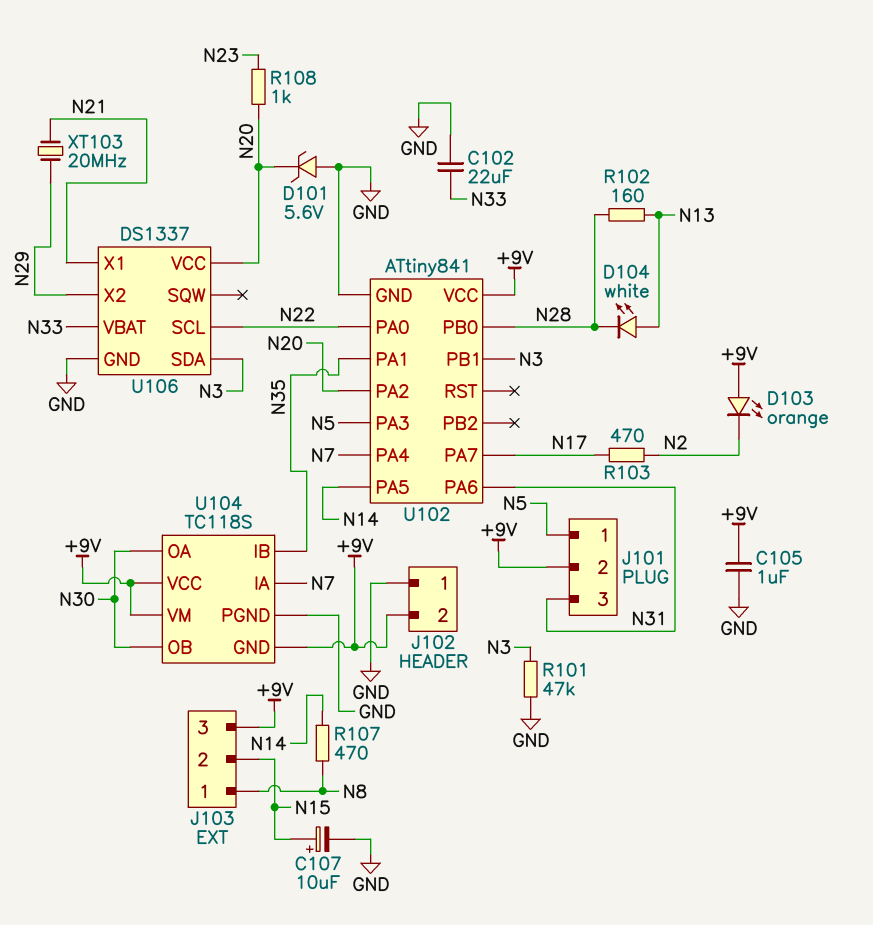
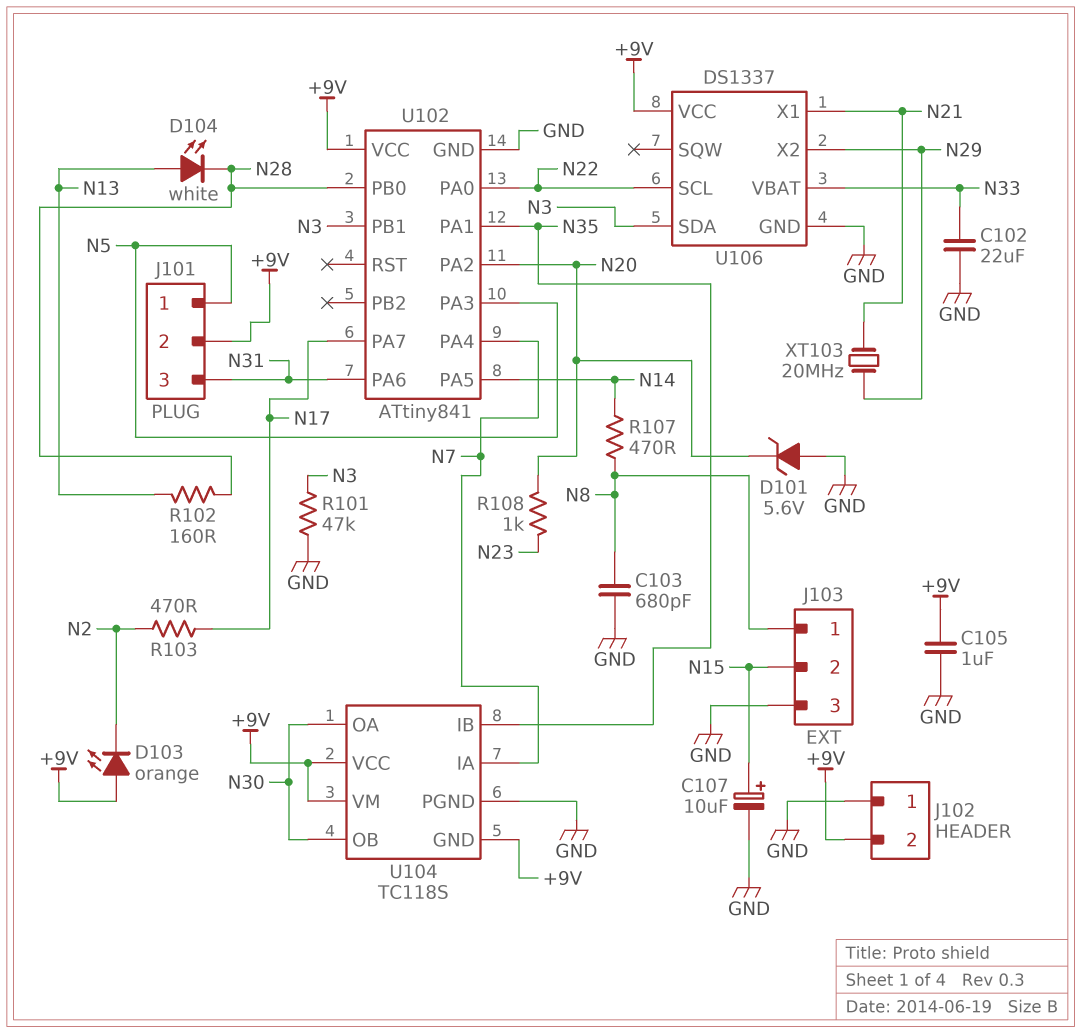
C103: none -> 680pF (GND, N8)
J103 pin 3: +9V -> GND
U106 pin VCC: N20 -> +9V

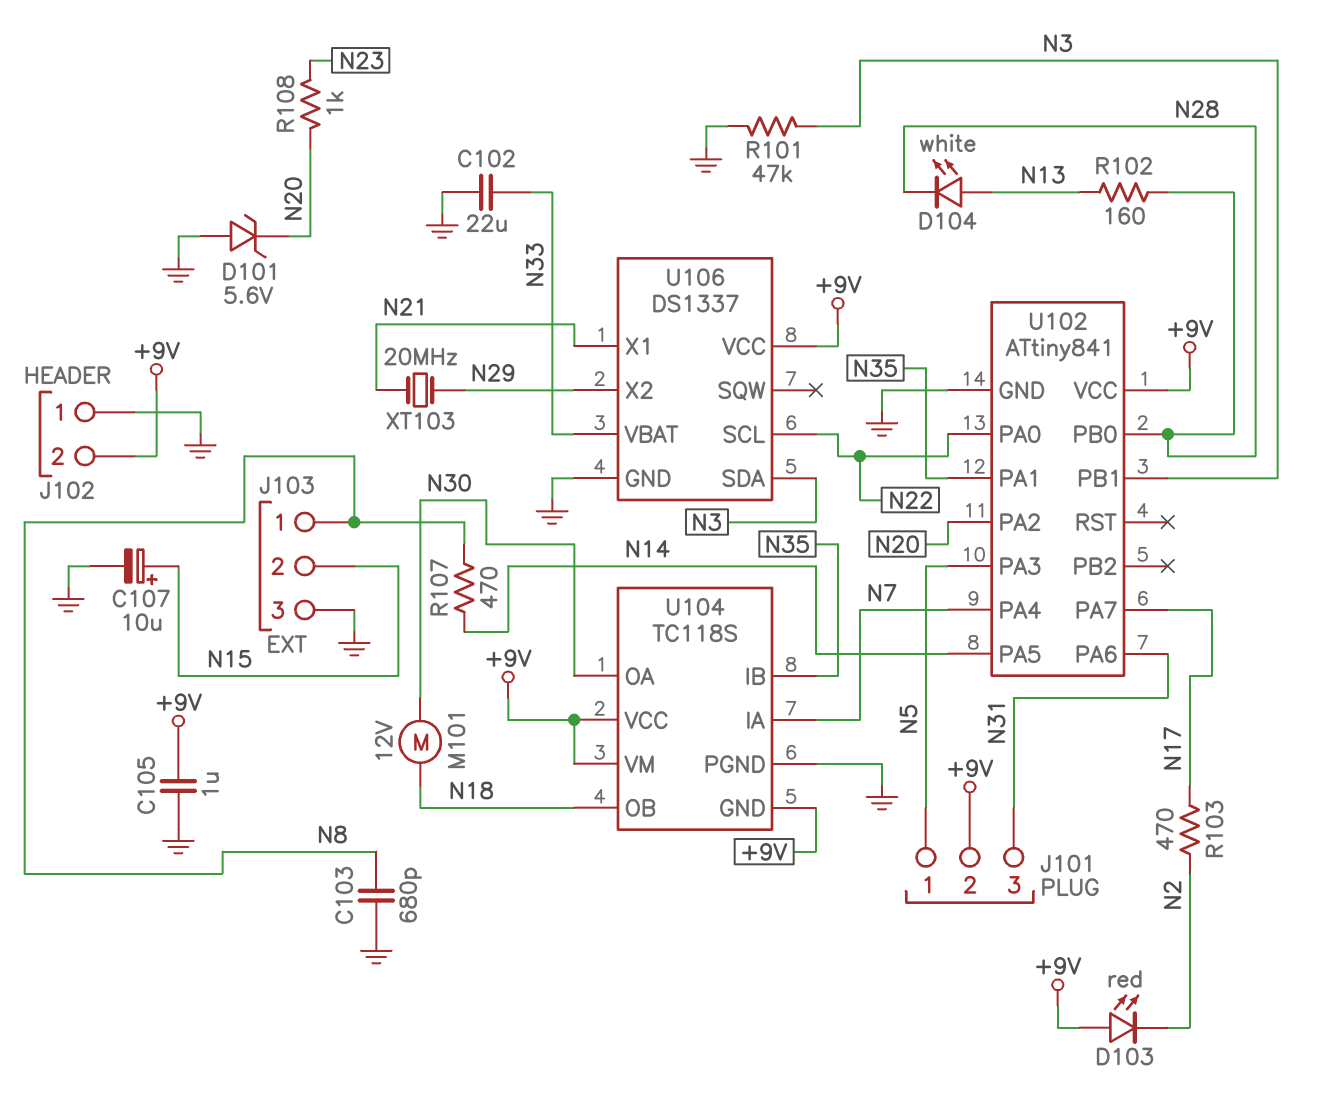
D103: LED orange (A +9V, K N2) -> LED red (A +9V, K N2)
M101: none -> motor 12V (N18, N30)
U104 pin OB: N30 -> N18

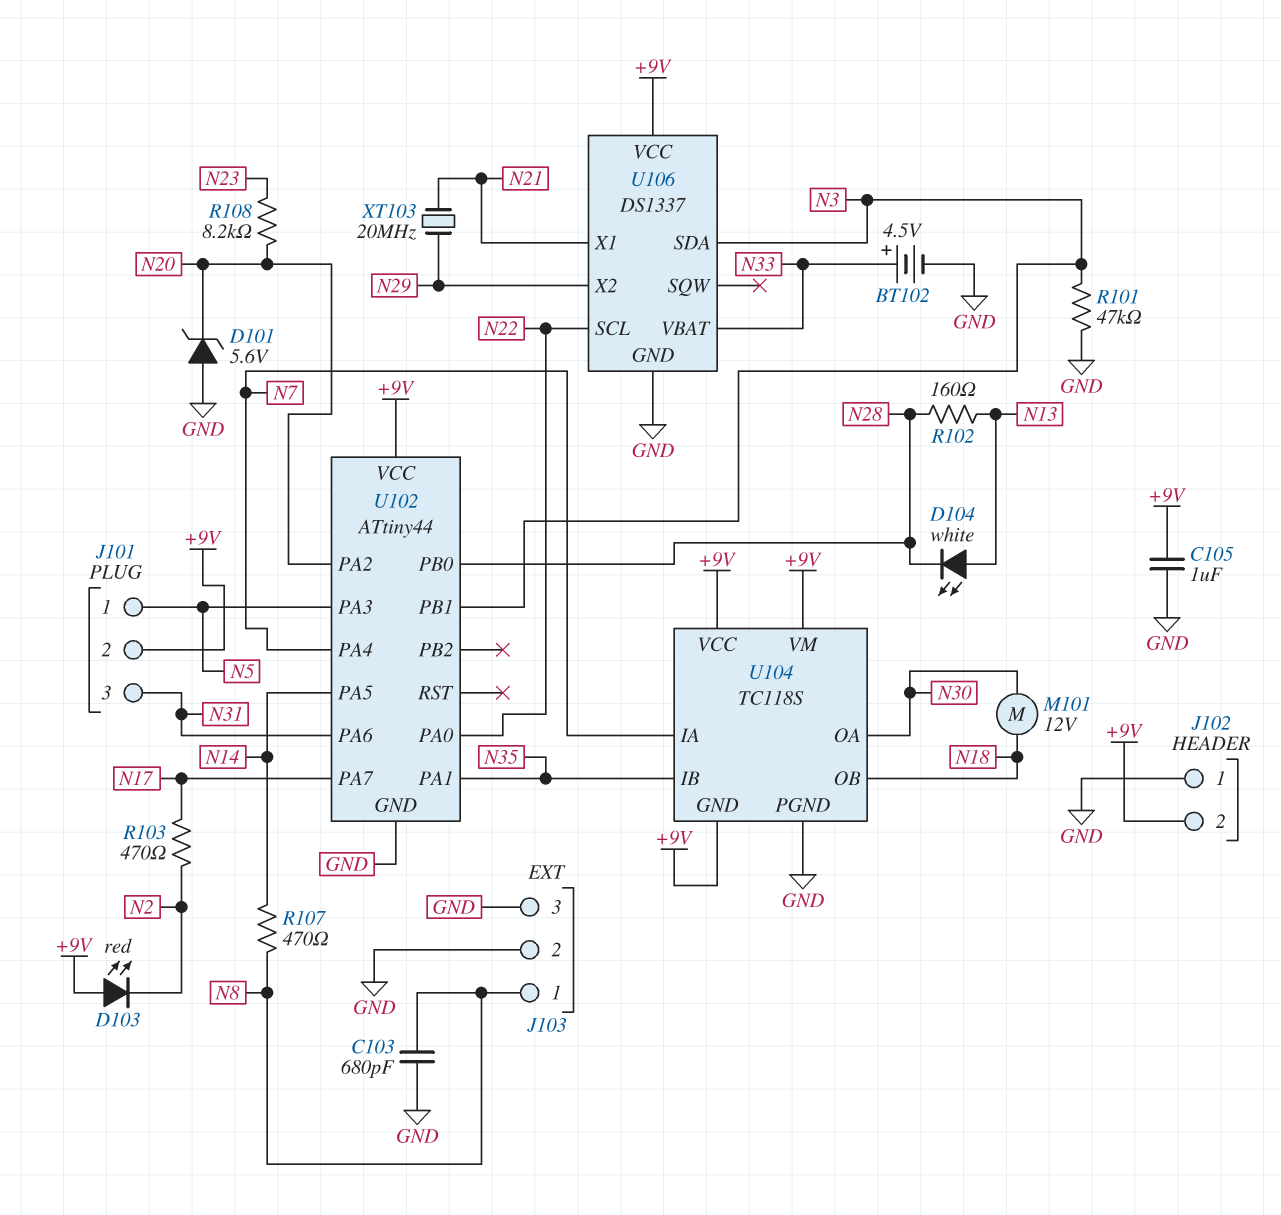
BT102: none -> 4.5V (plus N33, minus GND)
C102: 22uF (GND, N33) -> none
C107: 10uF (plus N15, minus GND) -> none
J103 pin 2: N15 -> GND
R108: 1k (N20, N23) -> 8.2k (N20, N23)
U102: ATtiny841 -> ATtiny44

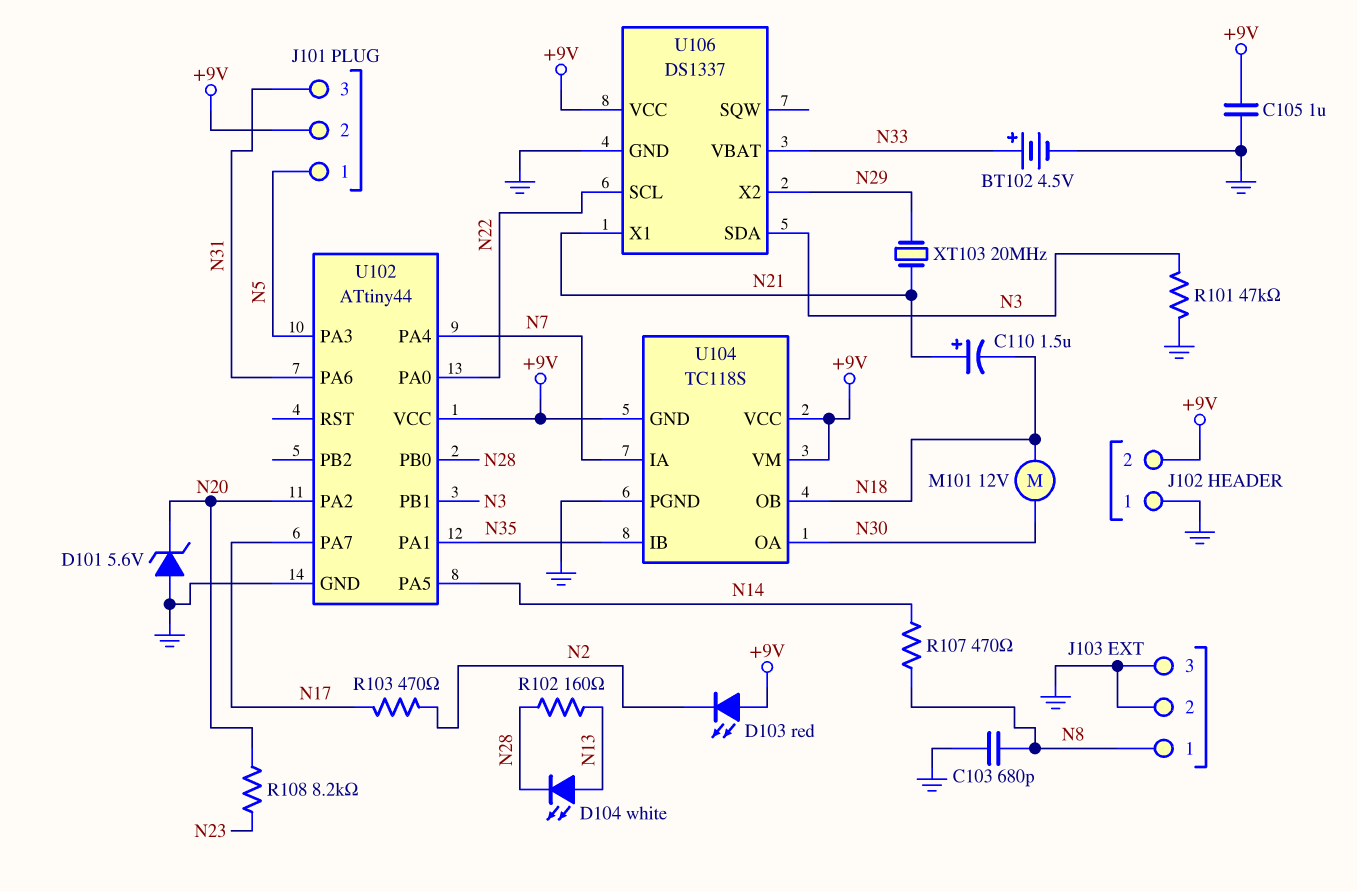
C110: none -> 1.5uF (plus N21, minus N18)

